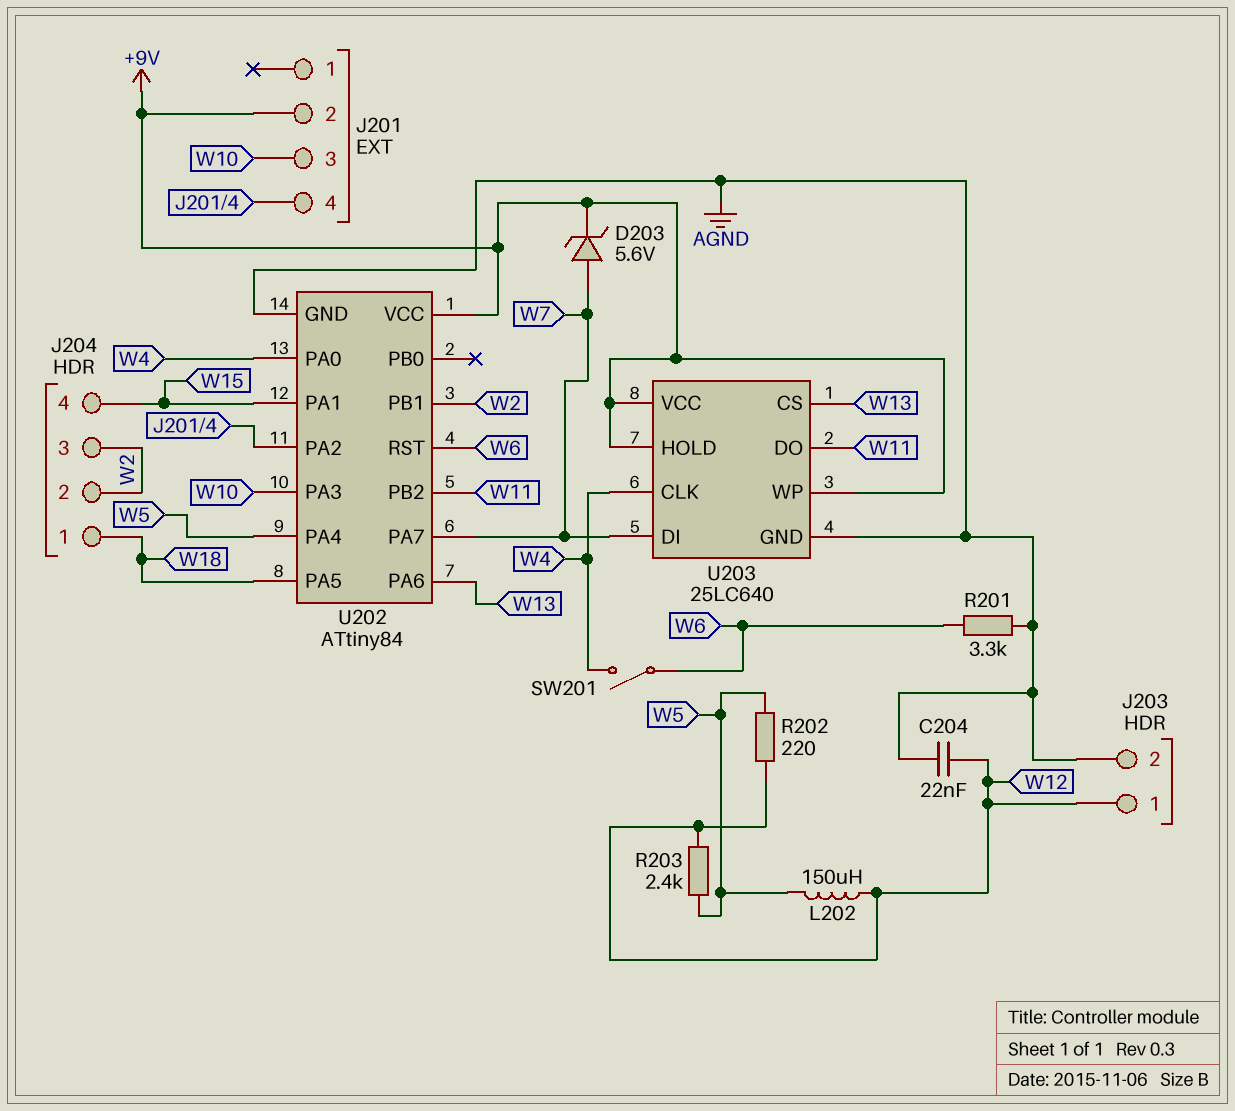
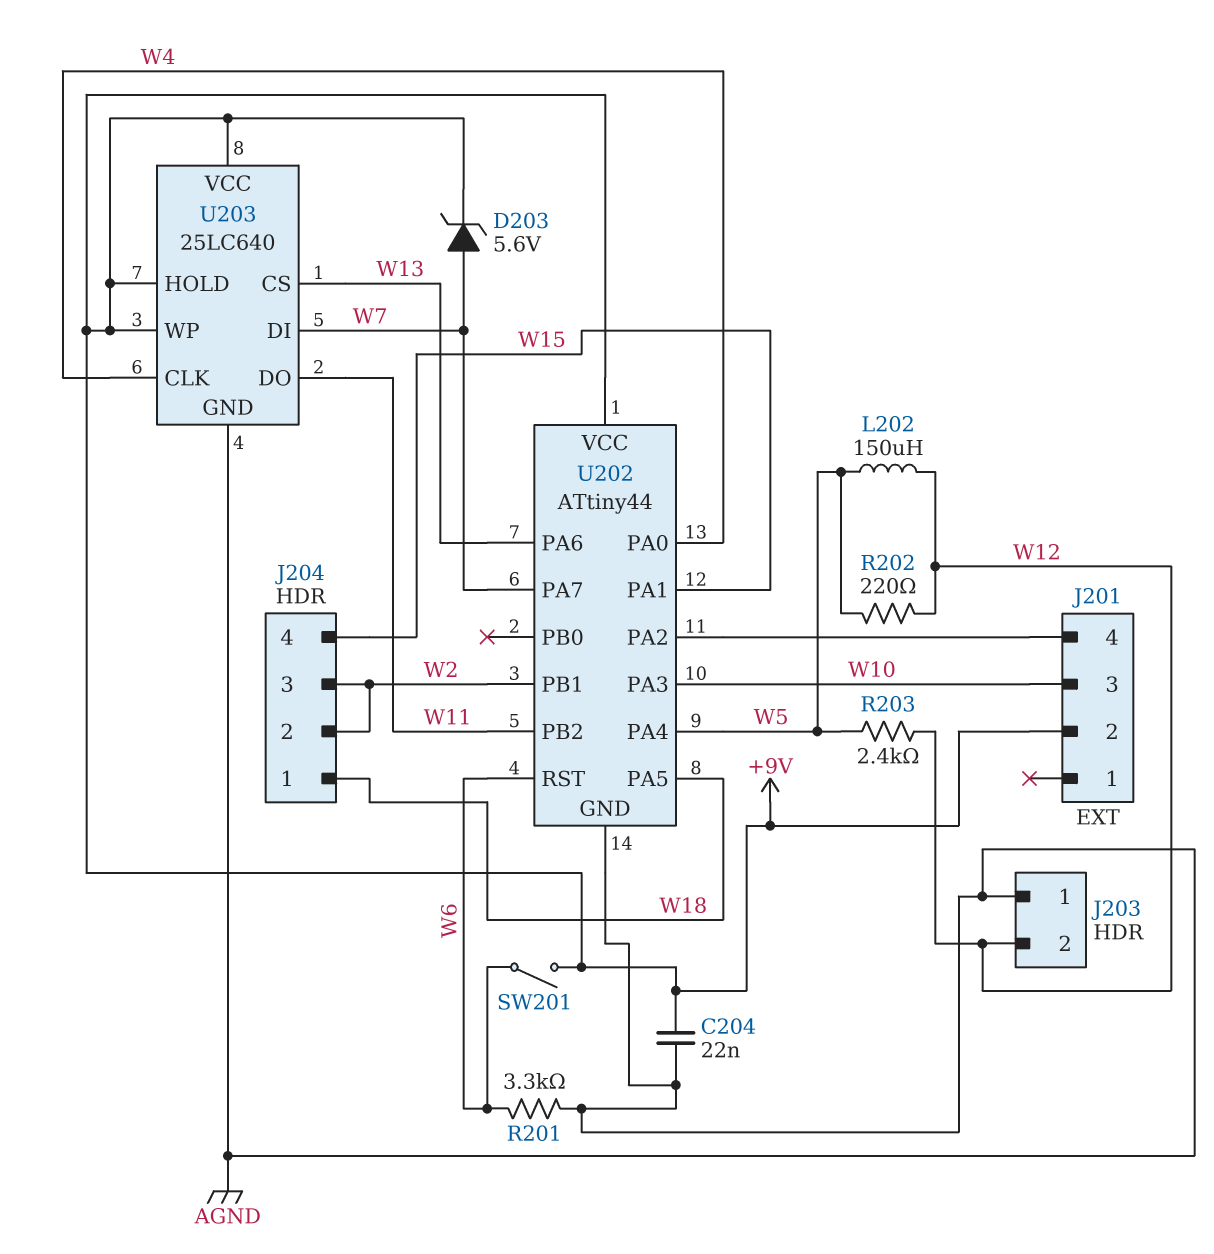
C204: 22nF (AGND, W12) -> 22nF (+9V, AGND)
J203 pin 1: W12 -> AGND
J203 pin 2: AGND -> W12
SW201: switch (W4, W6) -> switch (+9V, W6)
U202: ATtiny84 -> ATtiny44

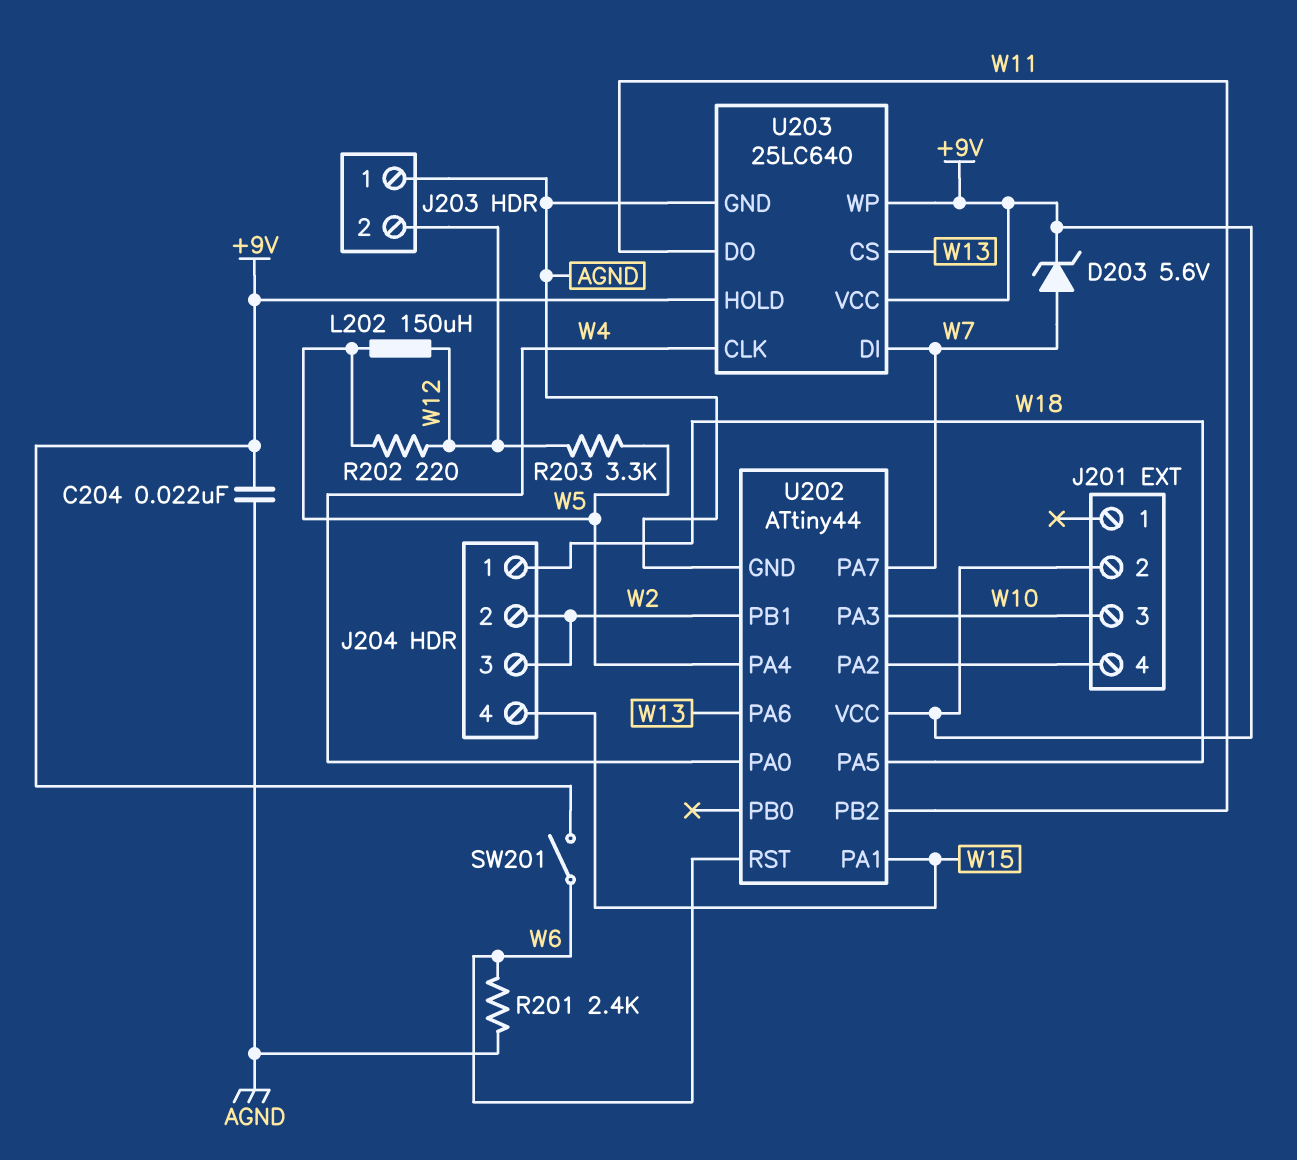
R201: 3.3k (AGND, W6) -> 2.4k (AGND, W6)
R203: 2.4k (W5, W12) -> 3.3k (W5, W12)

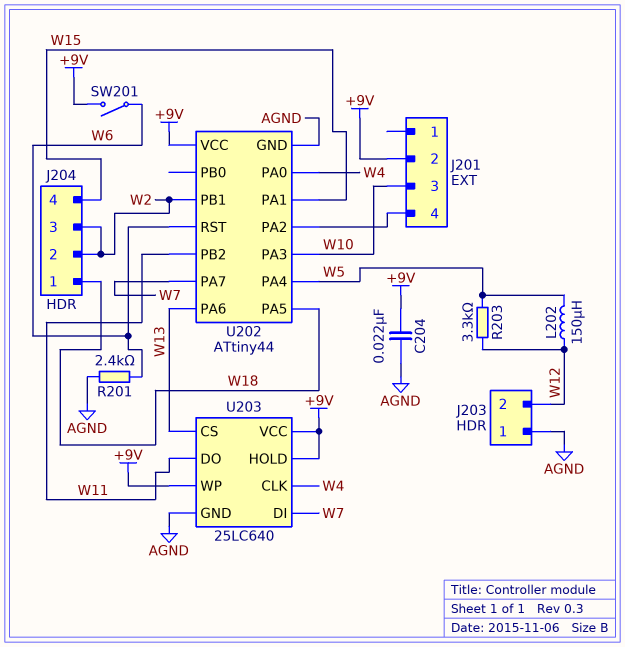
D203: zener 5.6V (A W7, K +9V) -> none
R202: 220 (W5, W12) -> none

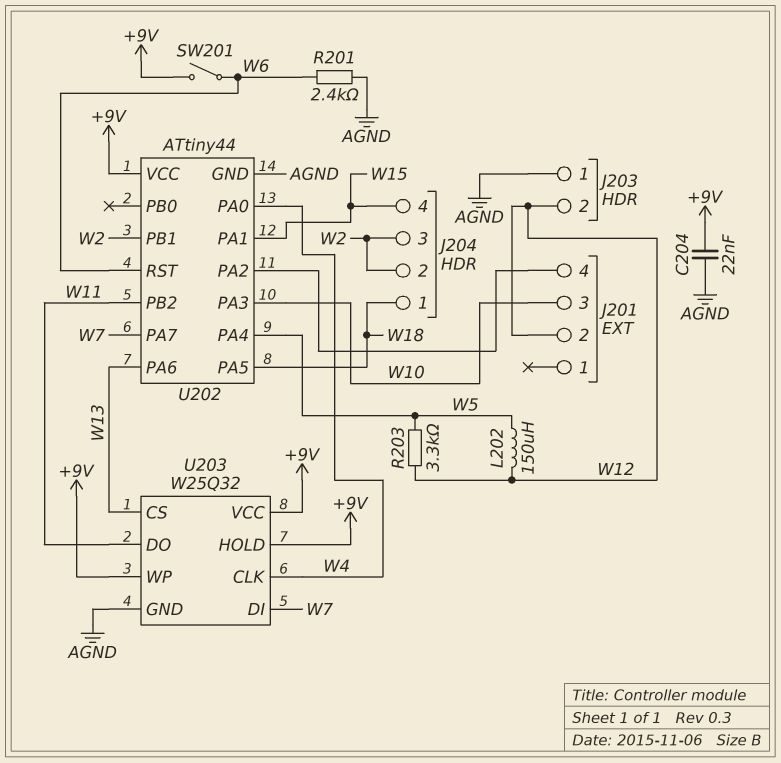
J201 pin 2: +9V -> W12
U203: 25LC640 -> W25Q32

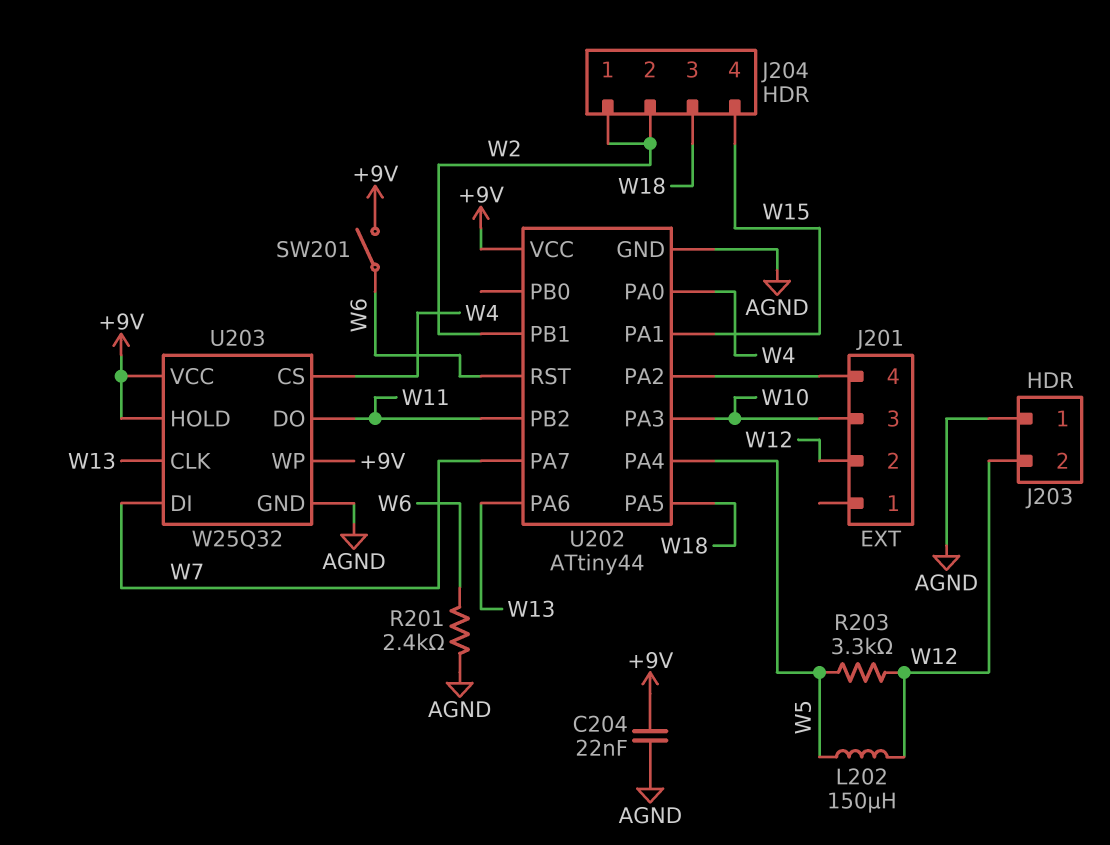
J204 pin 1: W18 -> W2
J204 pin 3: W2 -> W18
U203 pin CLK: W4 -> W13
U203 pin CS: W13 -> W4

